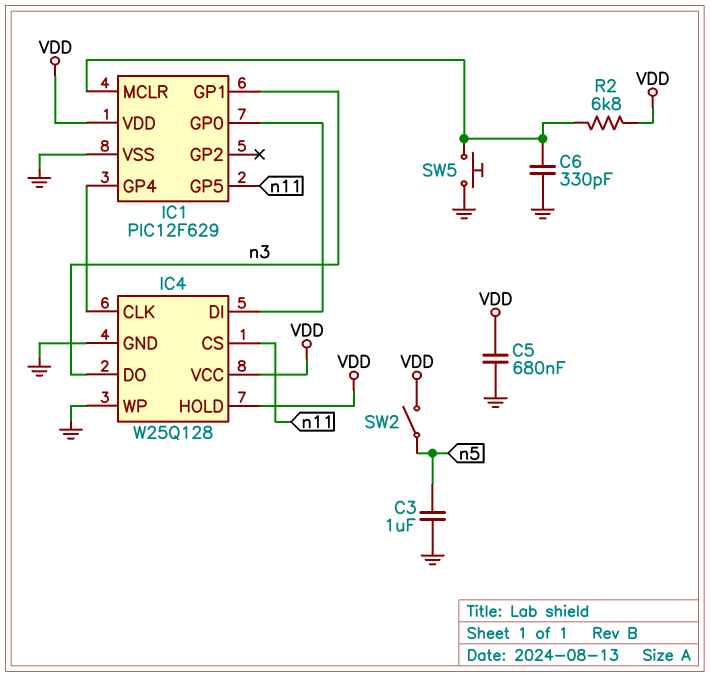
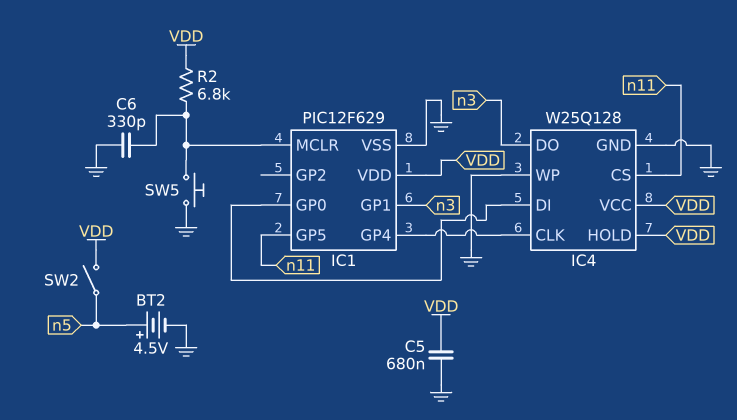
BT2: none -> 4.5V (plus n5, minus GND)
C3: 1uF (GND, n5) -> none

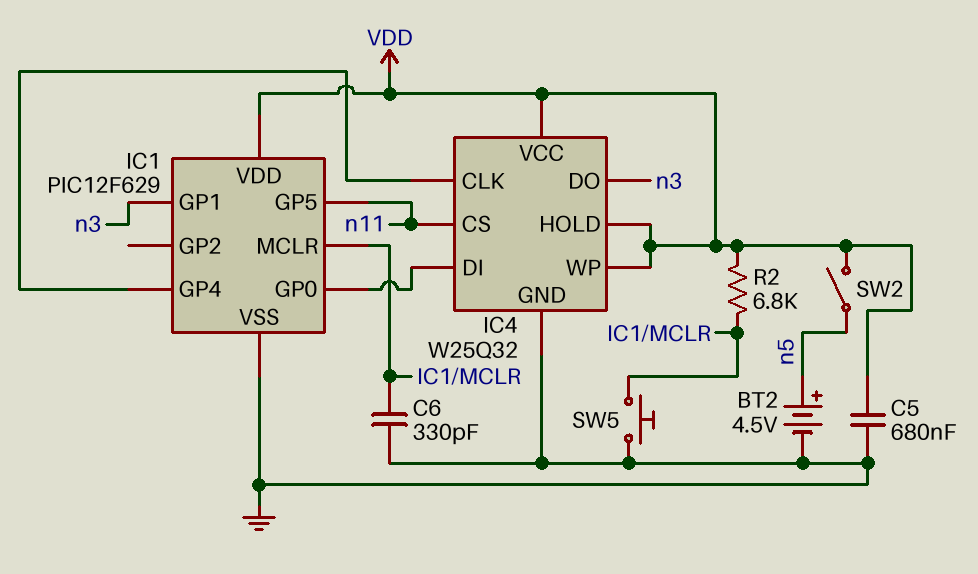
IC4: W25Q128 -> W25Q32
IC4 pin WP: GND -> VDD

